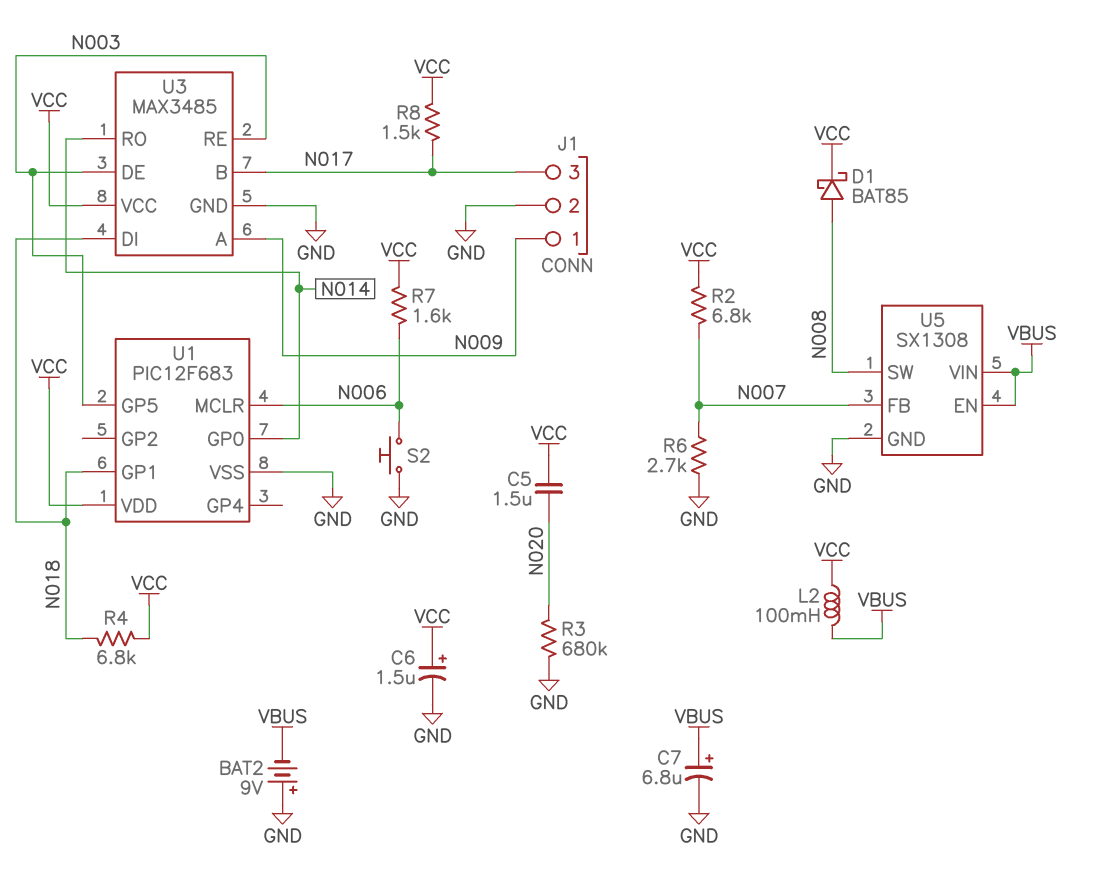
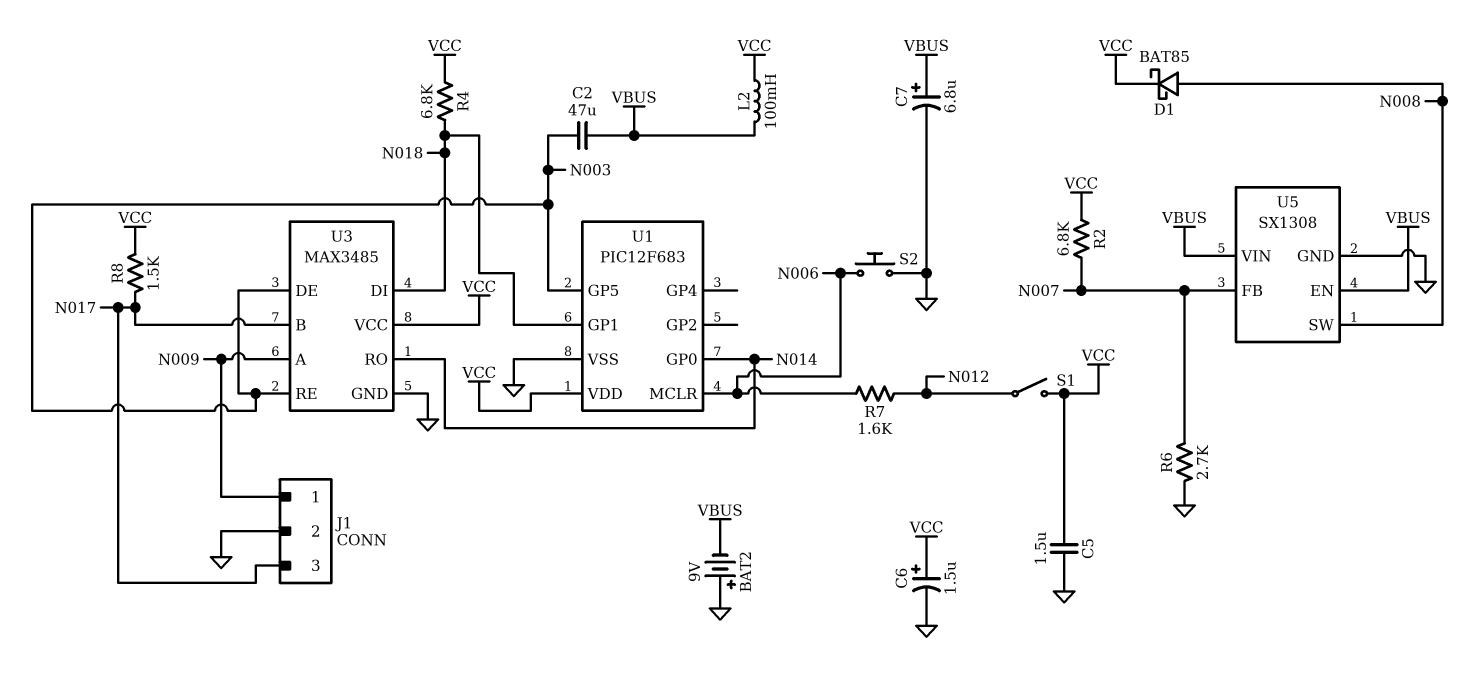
C2: none -> 47uF (N003, VBUS)
C5: 1.5uF (N020, VCC) -> 1.5uF (GND, VCC)
R3: 680k (GND, N020) -> none
R7: 1.6k (N006, VCC) -> 1.6k (N006, N012)
S1: none -> switch (N012, VCC)

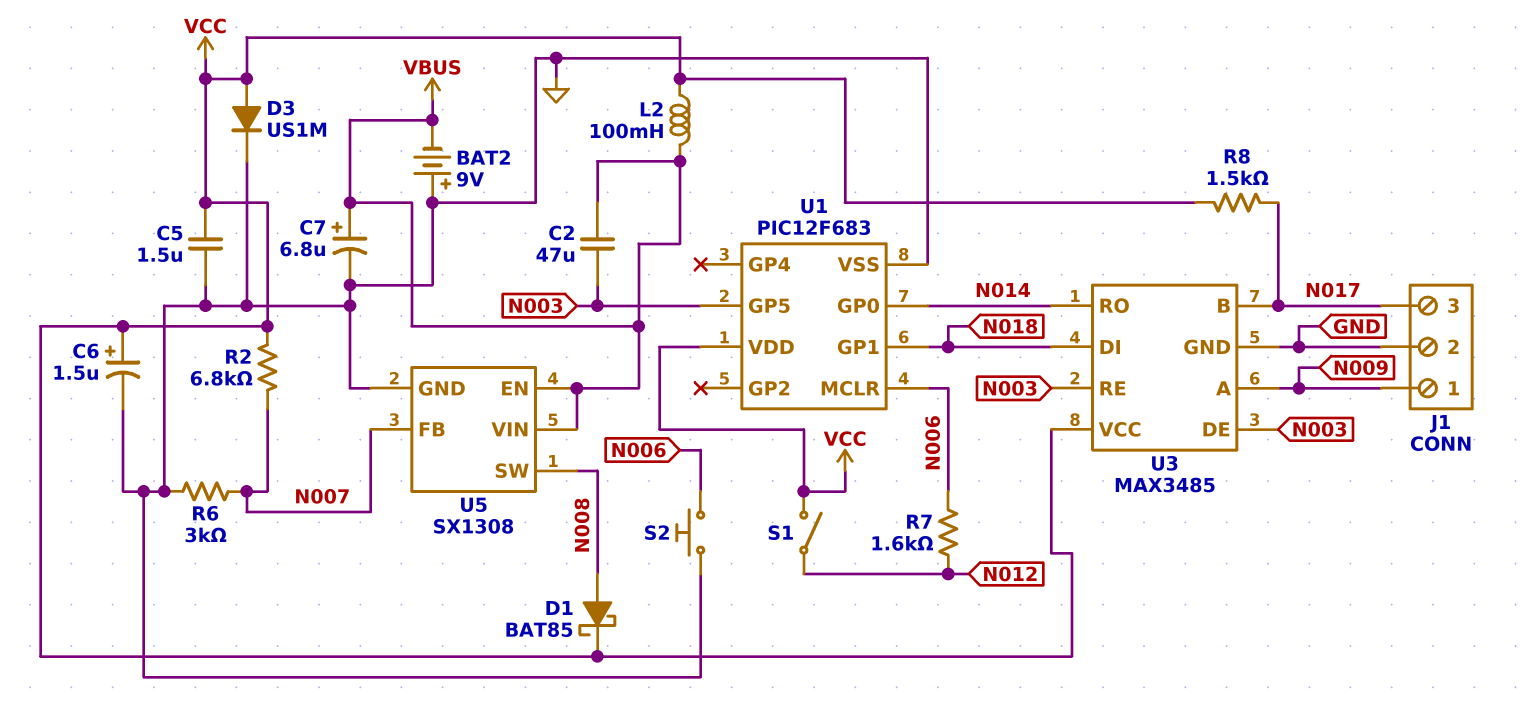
D3: none -> diode US1M (A VCC, K GND)
R4: 6.8k (N018, VCC) -> none
R6: 2.7k (GND, N007) -> 3k (GND, N007)

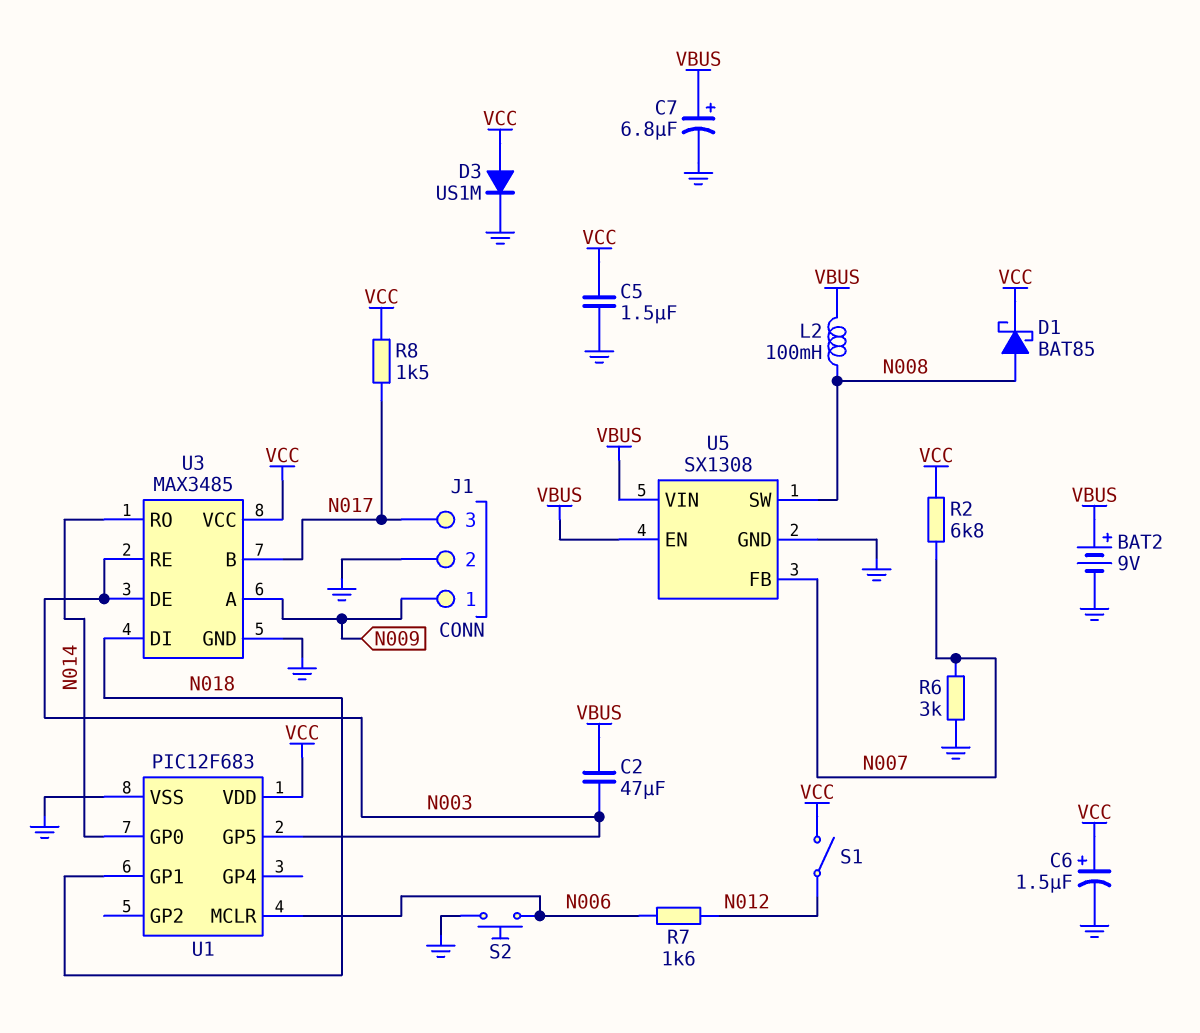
BAT2: 9V (plus GND, minus VBUS) -> 9V (plus VBUS, minus GND)
L2: 100mH (VBUS, VCC) -> 100mH (N008, VBUS)

